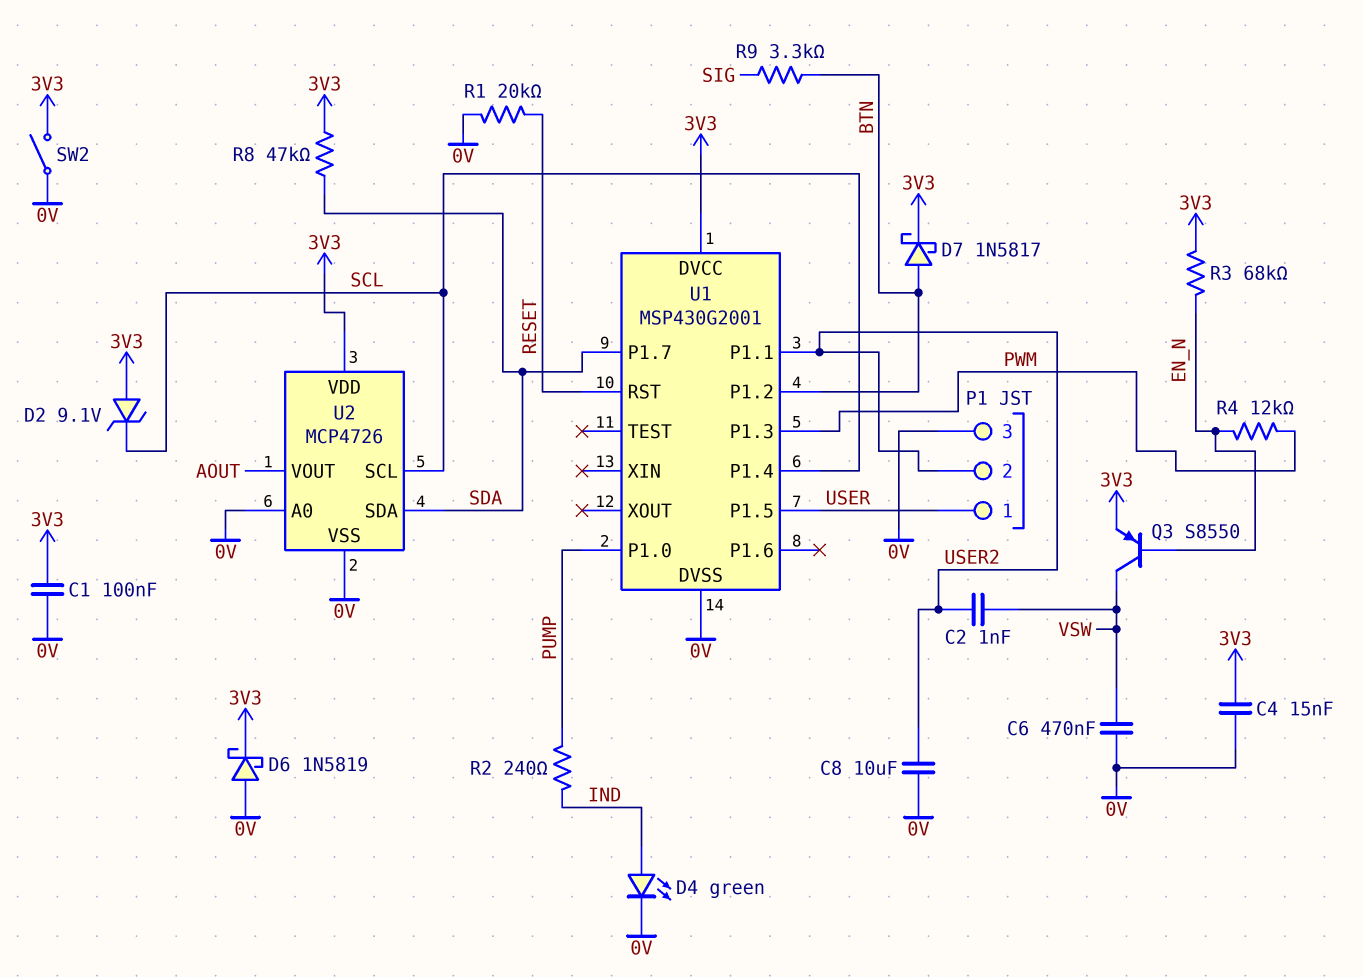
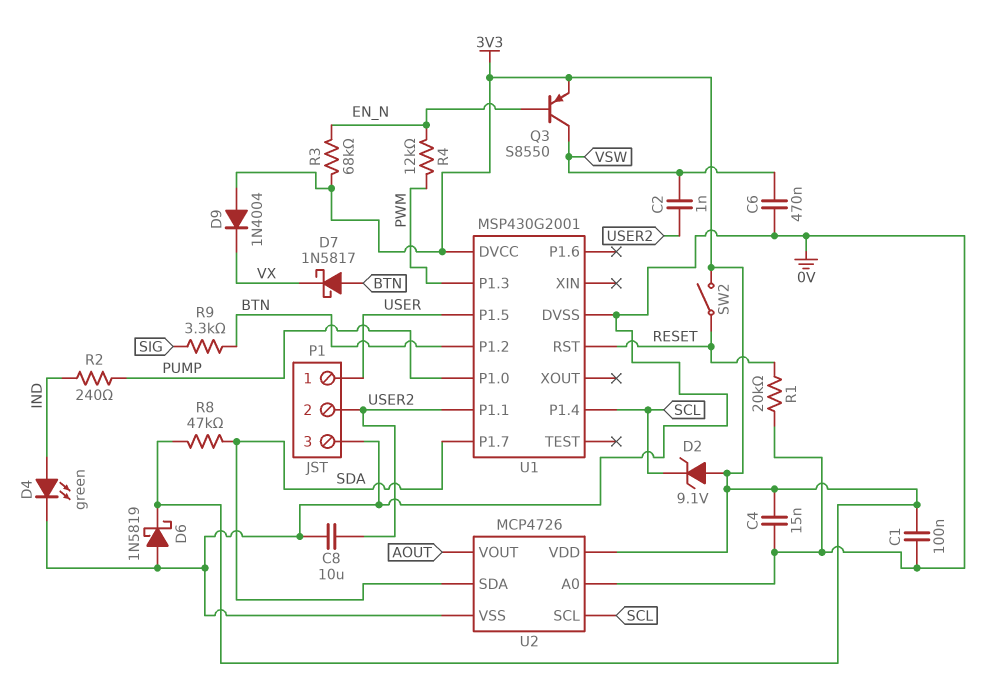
D7: schottky 1N5817 (A BTN, K 3V3) -> schottky 1N5817 (A BTN, K VX)
D9: none -> diode 1N4004 (A 3V3, K VX)
SW2: switch (0V, 3V3) -> switch (3V3, RESET)

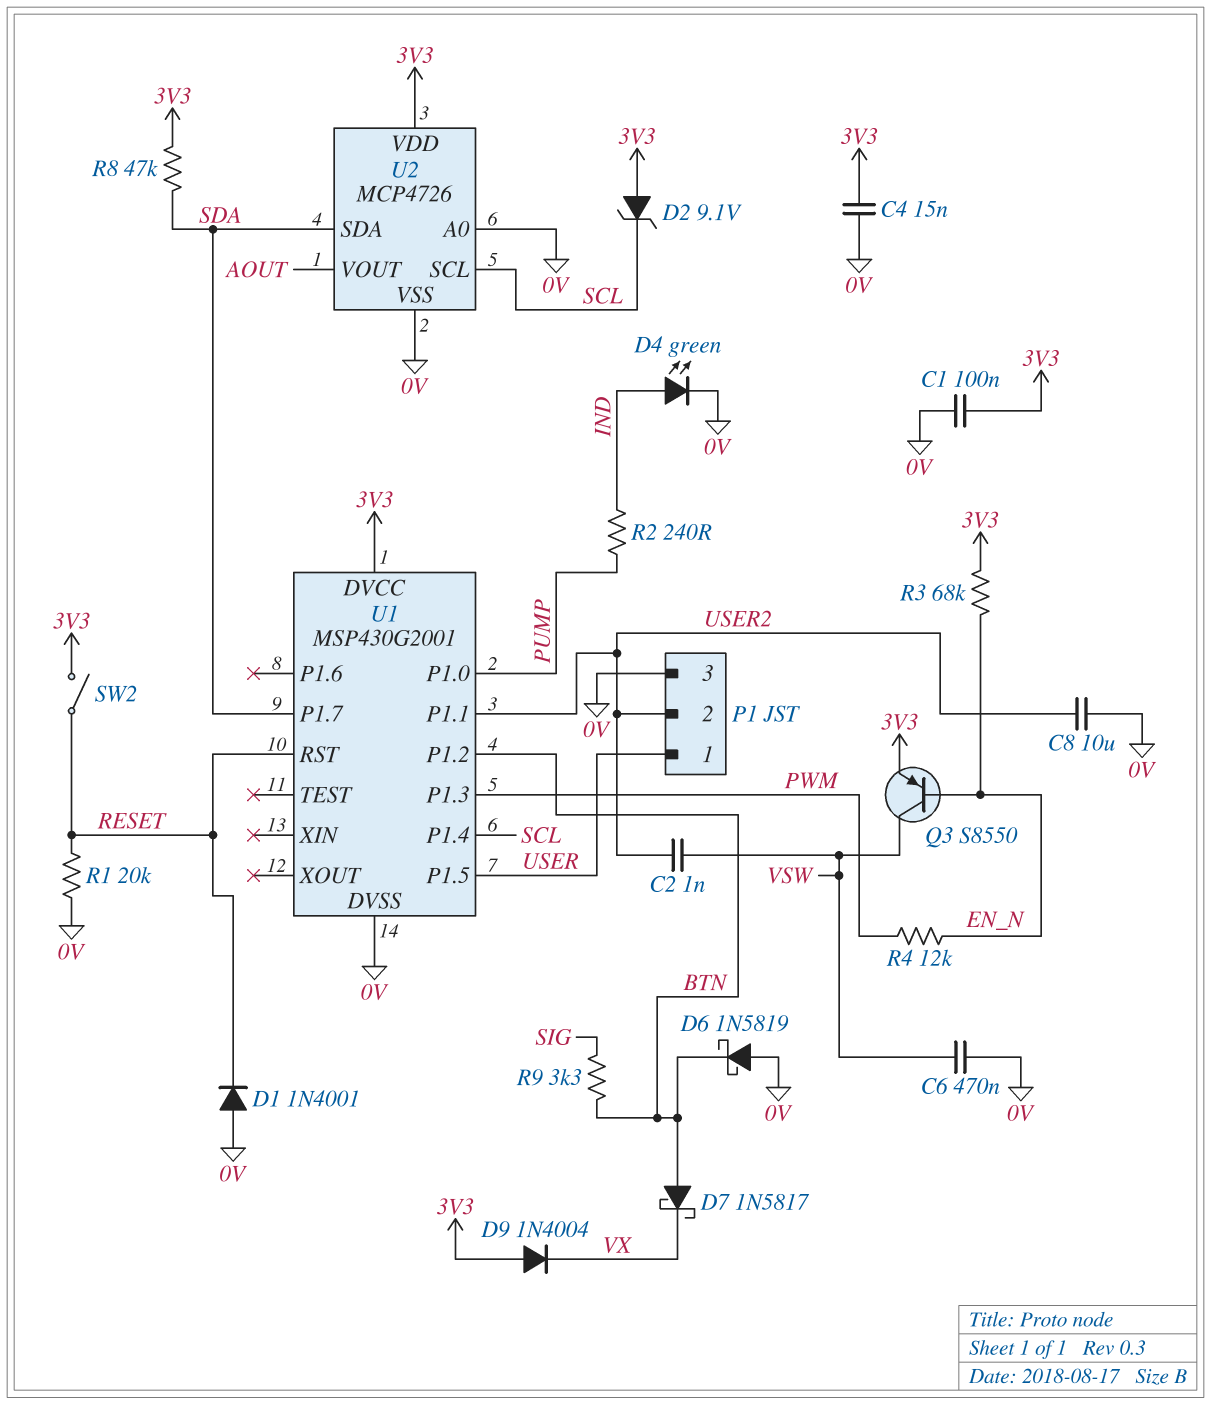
D1: none -> diode 1N4001 (A 0V, K RESET)
D6: schottky 1N5819 (A 0V, K 3V3) -> schottky 1N5819 (A 0V, K BTN)

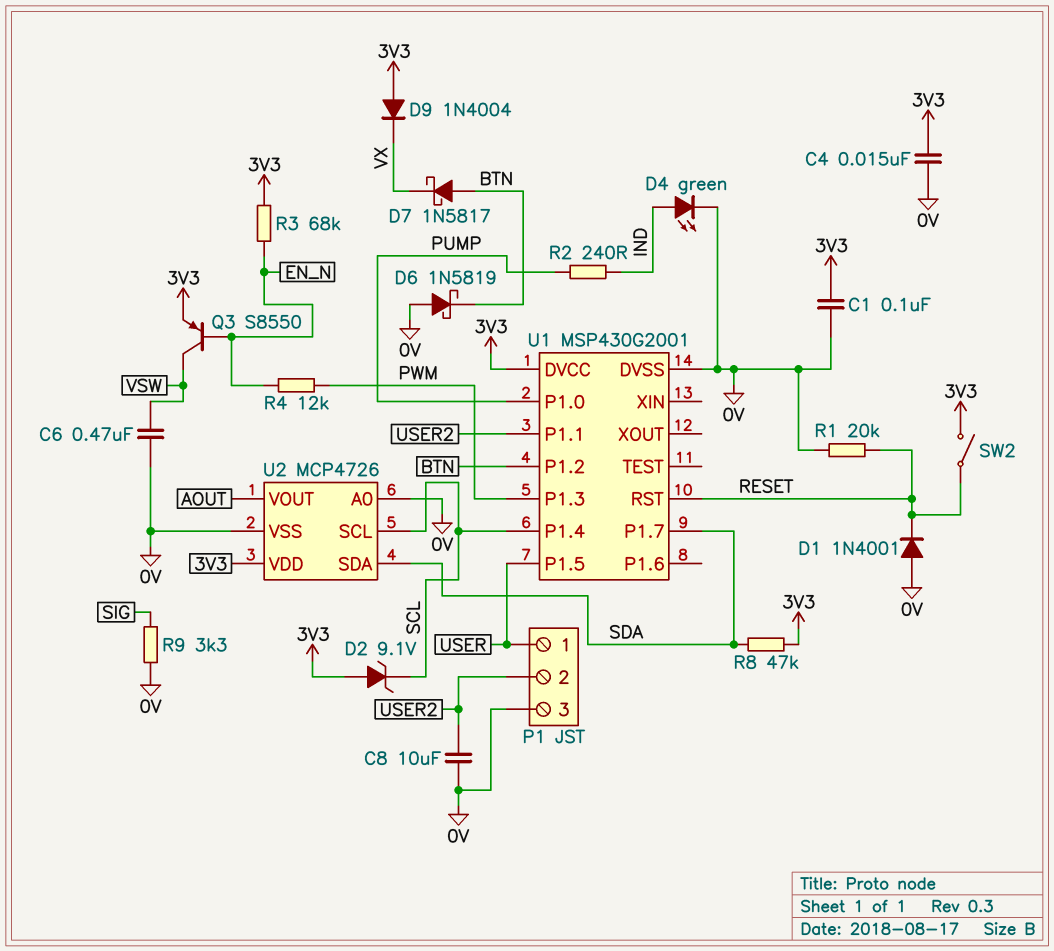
C2: 1nF (USER2, VSW) -> none
R9: 3.3k (BTN, SIG) -> 3.3k (0V, SIG)

